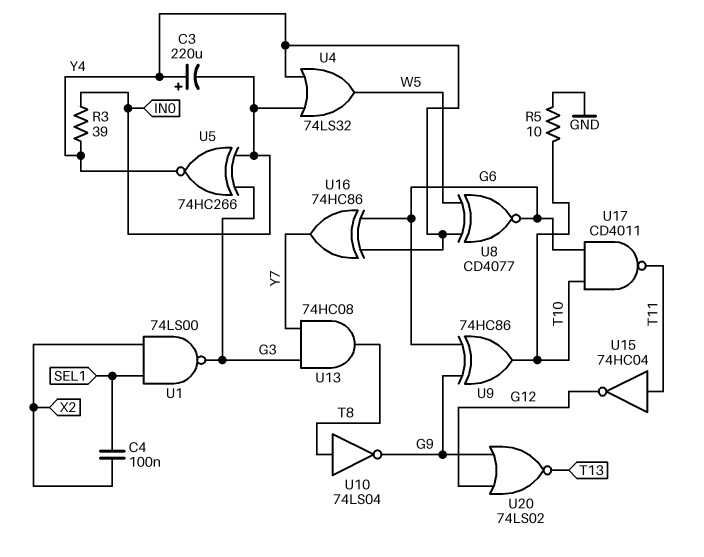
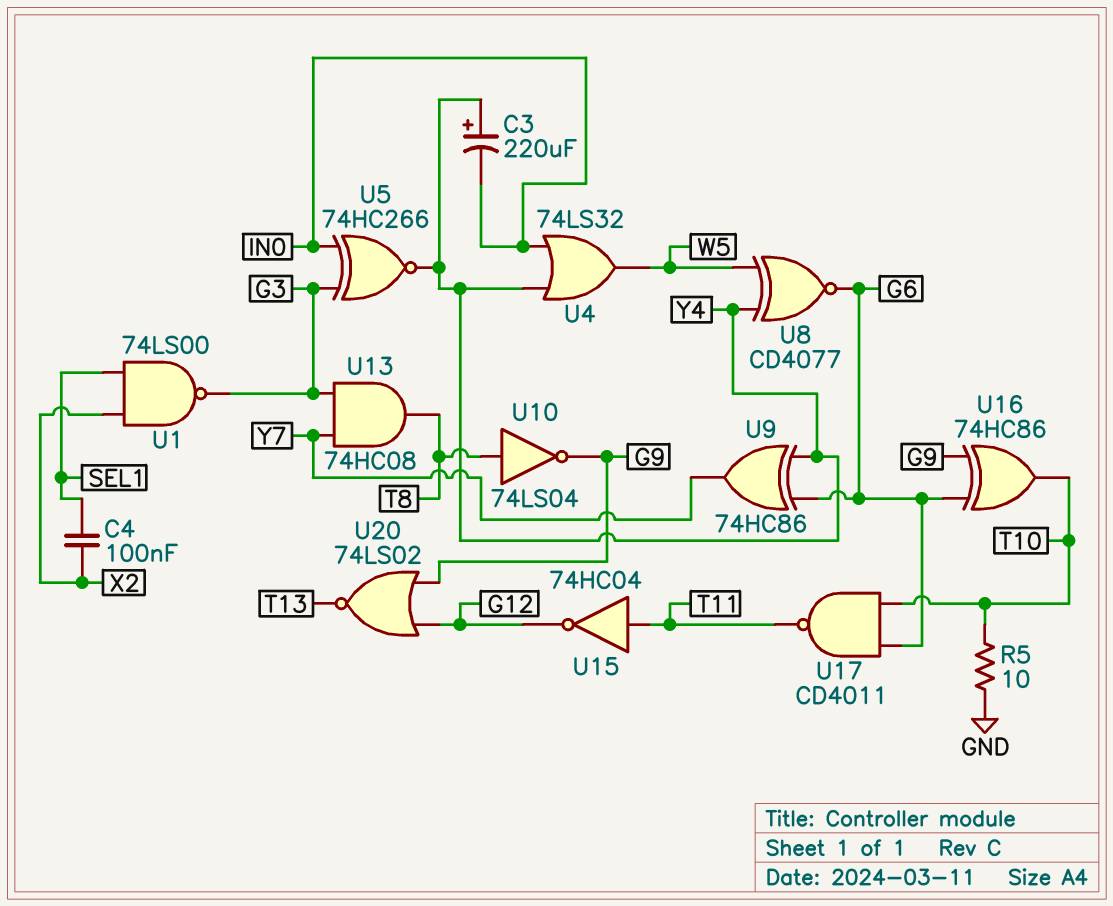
R3: 39 (IN0, Y4) -> none
U9: XOR 74HC86 (in G6, in G9, out T10) -> XOR 74HC86 (in G6, in Y4, out Y7)
U16: XOR 74HC86 (in G6, in Y4, out Y7) -> XOR 74HC86 (in G6, in G9, out T10)

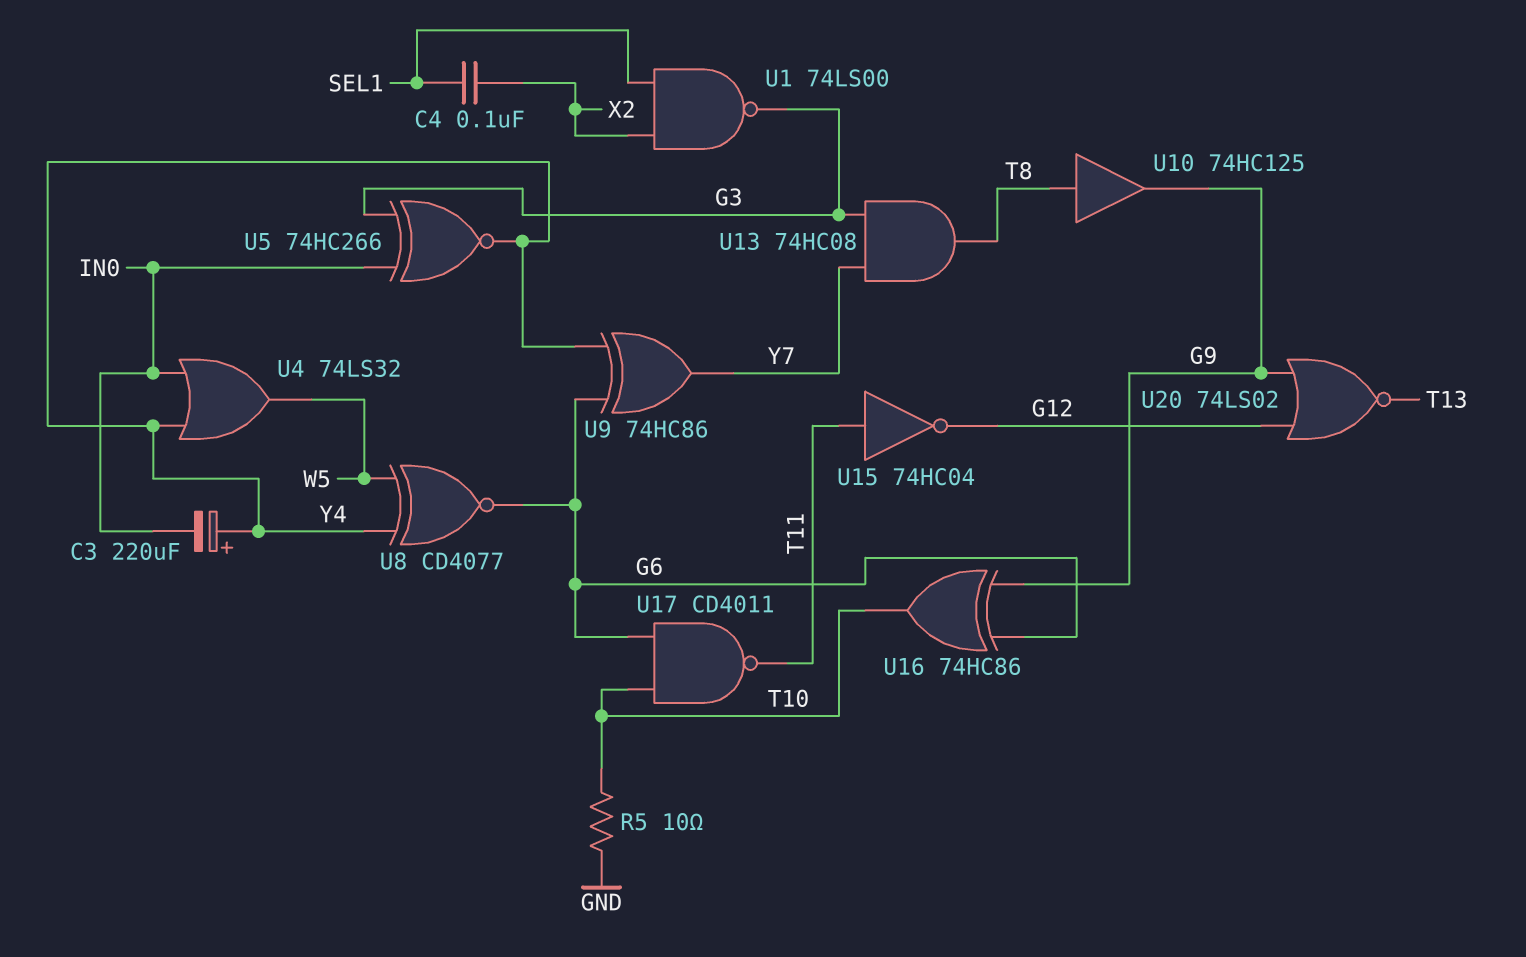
U10: NOT 74LS04 (in T8, out G9) -> buffer 74HC125 (in T8, out G9)

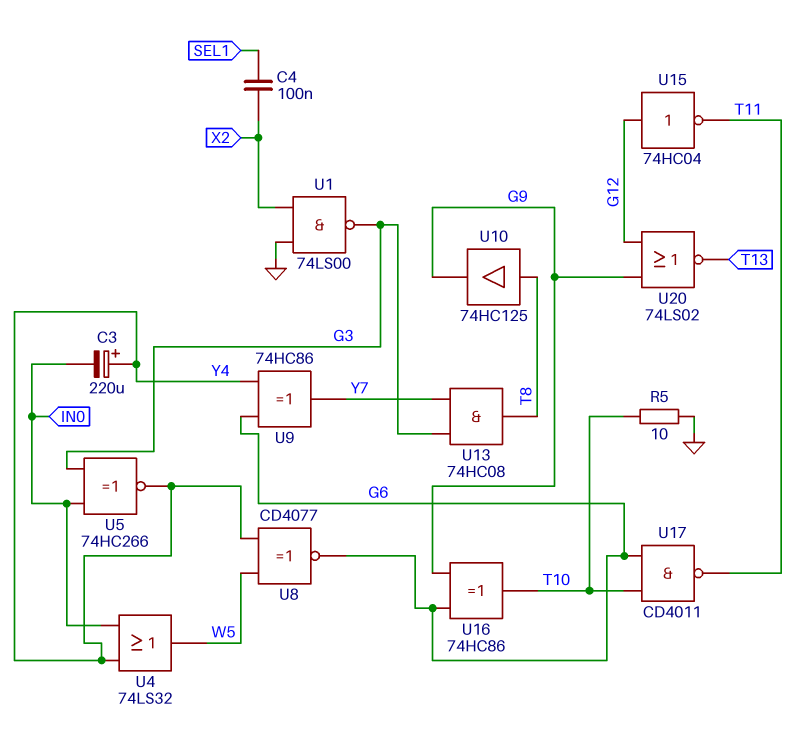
U1: NAND 74LS00 (in SEL1, in X2, out G3) -> NAND 74LS00 (in GND, in X2, out G3)
U15: NOT 74HC04 (in T11, out G12) -> NOT 74HC04 (in G12, out T11)

